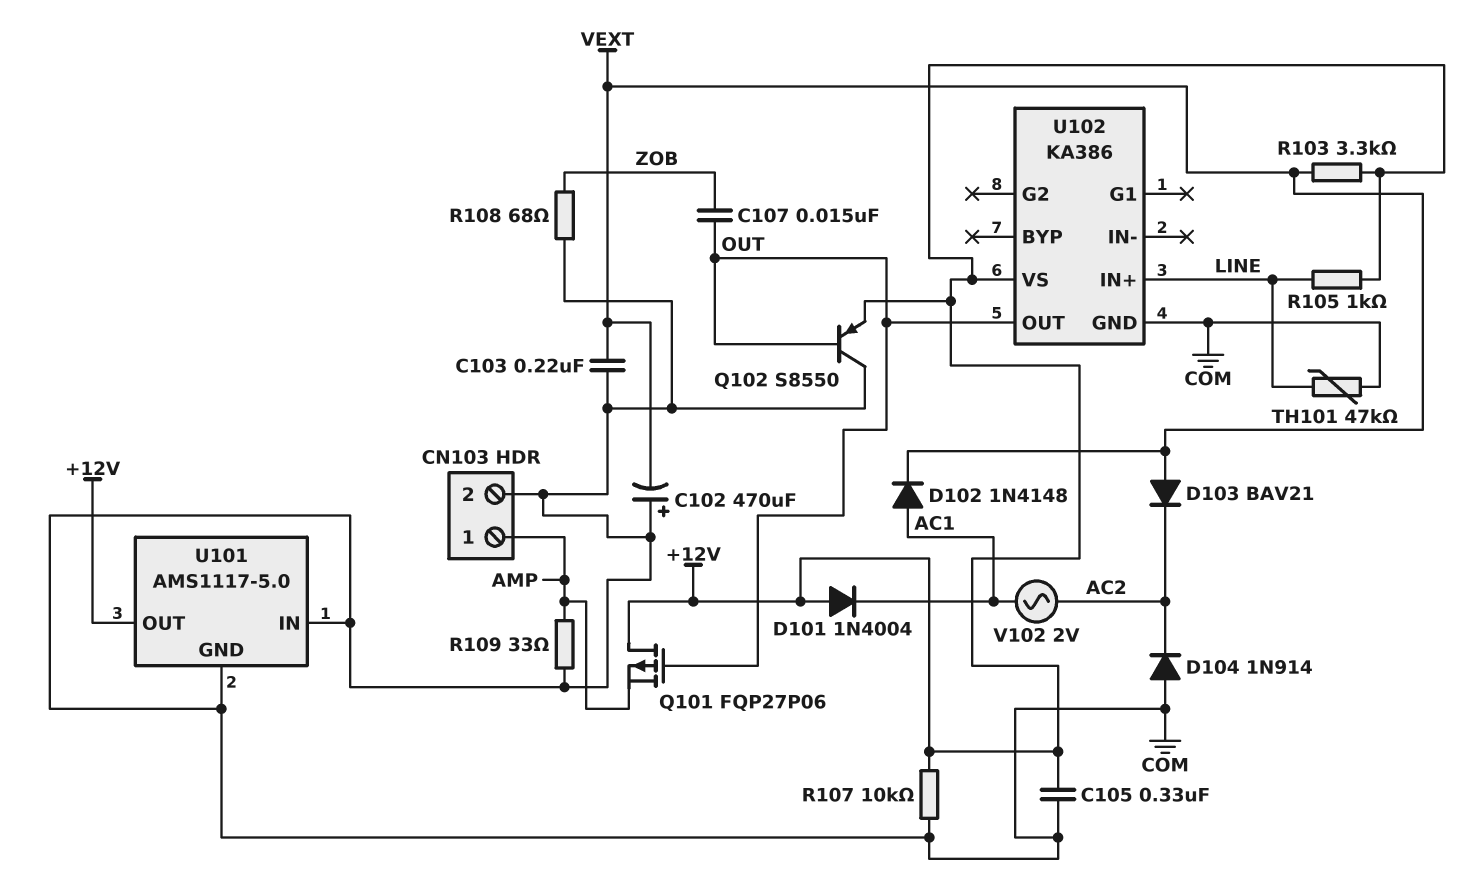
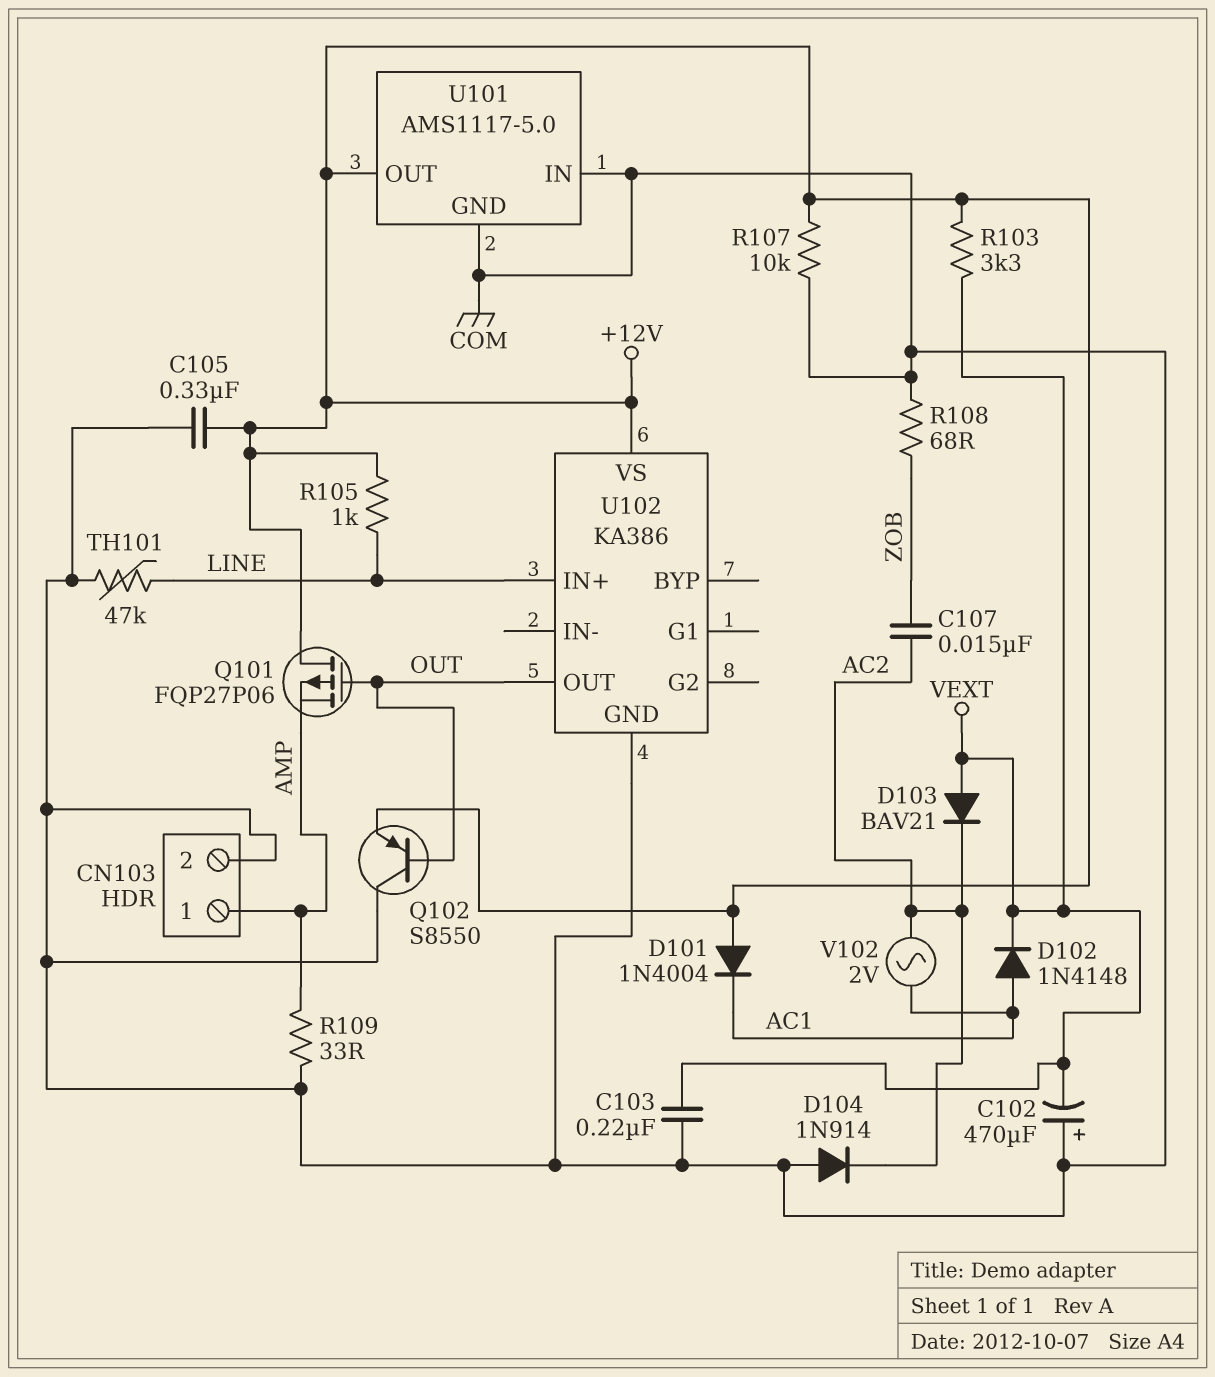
C107: 15nF (OUT, ZOB) -> 15nF (AC2, ZOB)

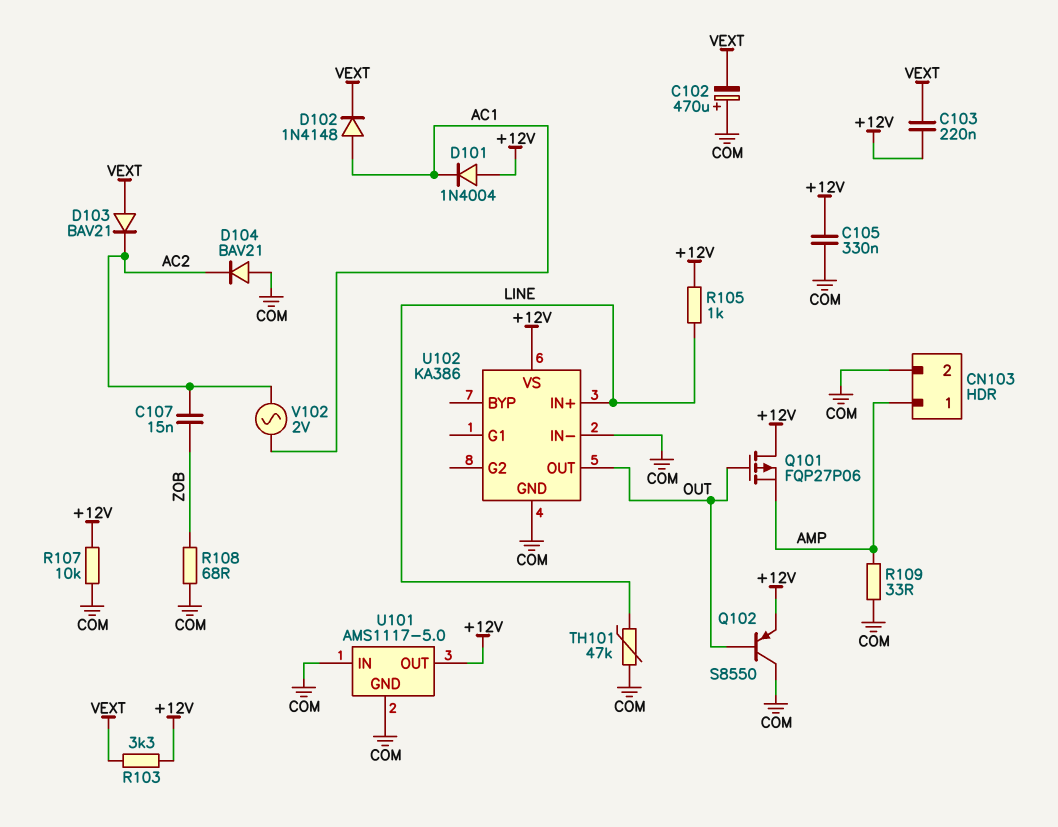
C103: 220nF (COM, VEXT) -> 220nF (+12V, VEXT)
D104: diode 1N914 (A COM, K AC2) -> diode BAV21 (A COM, K AC2)
U102 pin IN-: none -> COM

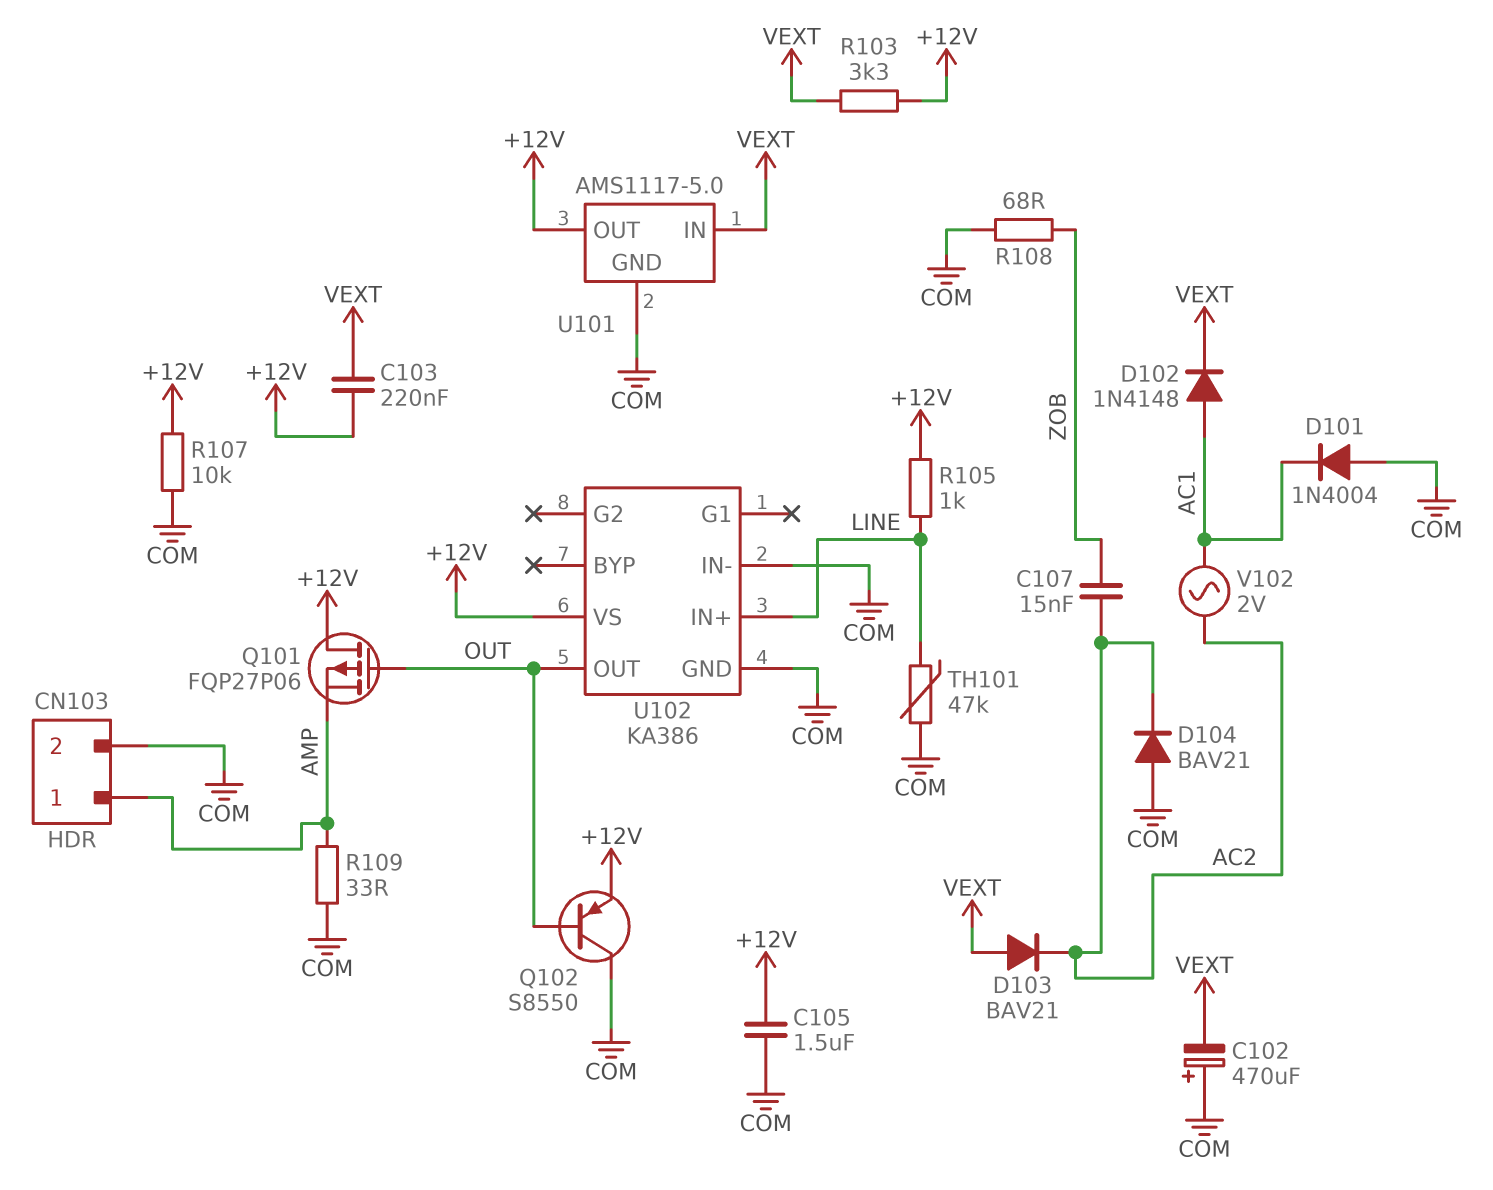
C105: 330nF (+12V, COM) -> 1.5uF (+12V, COM)
D101: diode 1N4004 (A +12V, K AC1) -> diode 1N4004 (A COM, K AC1)
U101 pin IN: COM -> VEXT

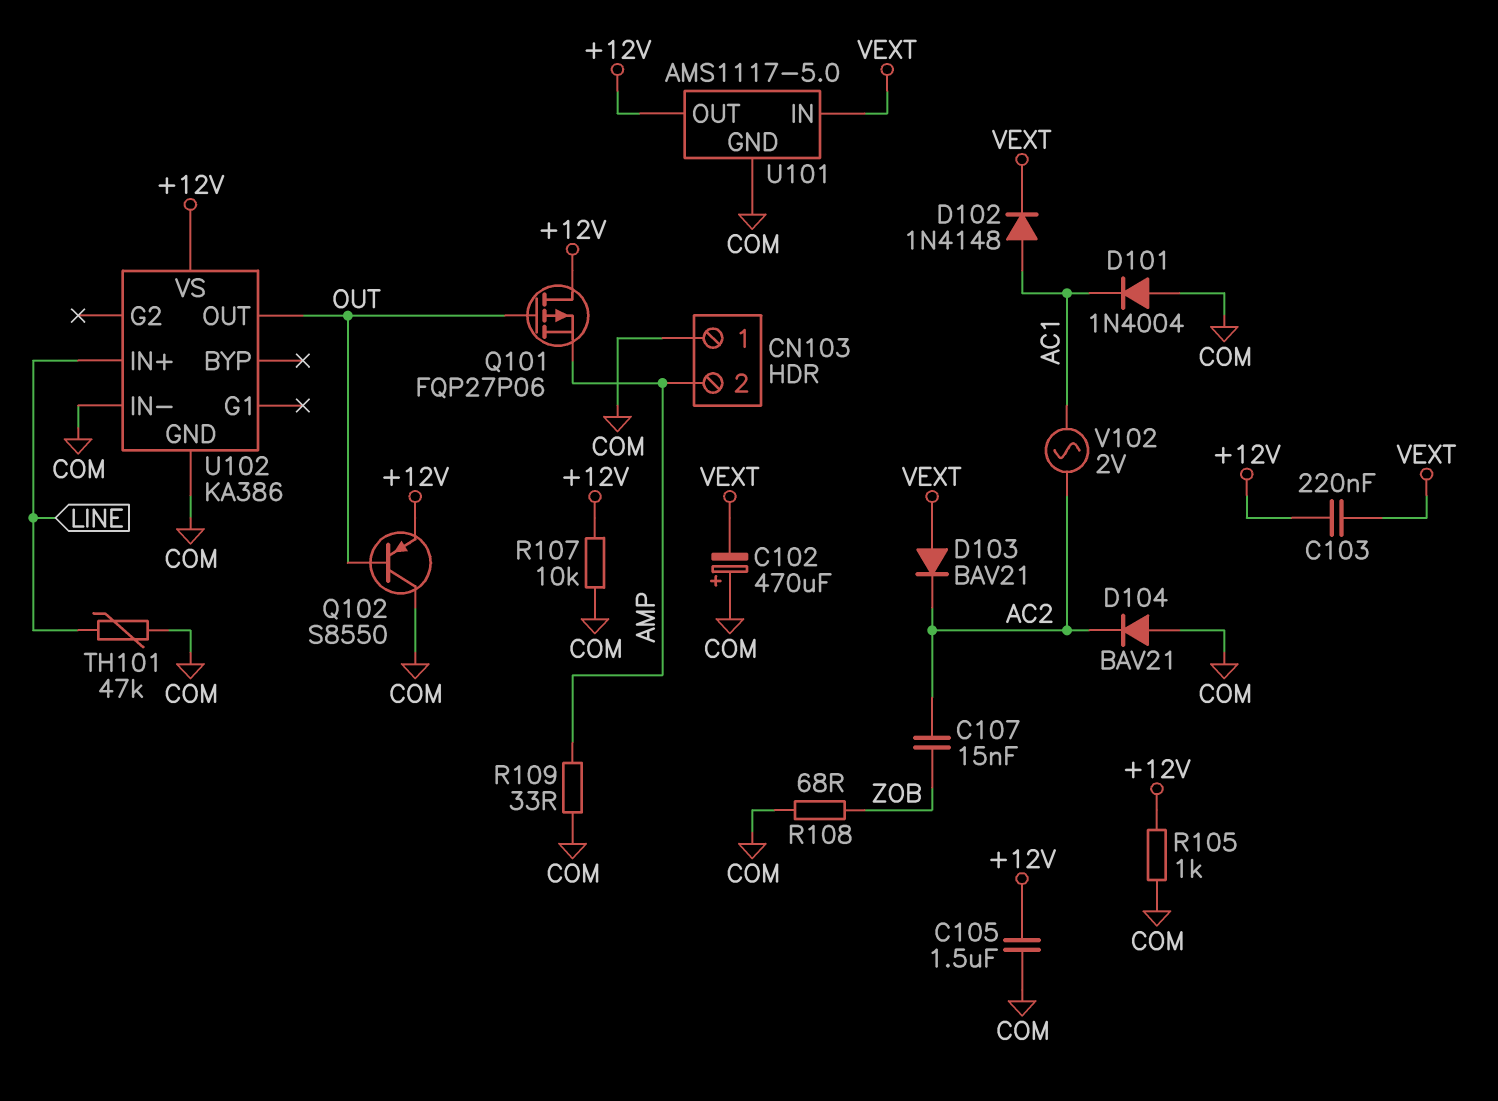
CN103 pin 1: AMP -> COM
CN103 pin 2: COM -> AMP
R103: 3.3k (+12V, VEXT) -> none
R105: 1k (+12V, LINE) -> 1k (+12V, COM)

